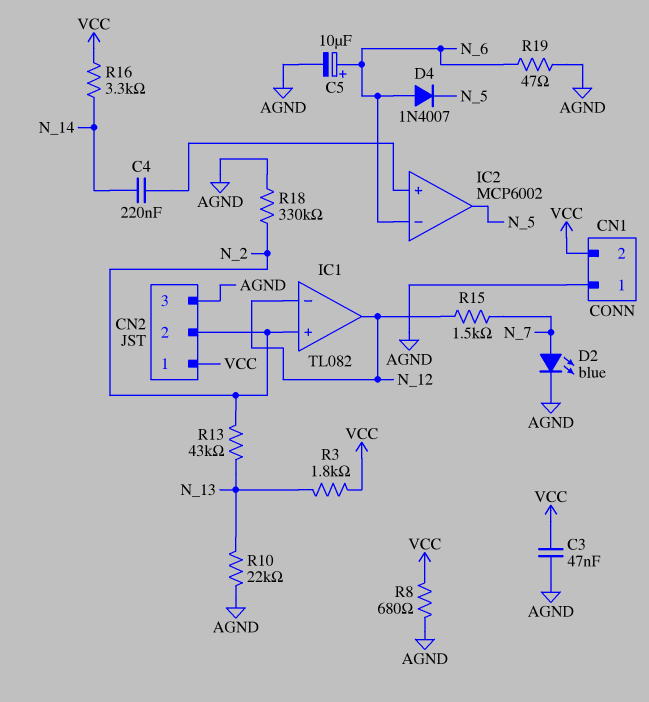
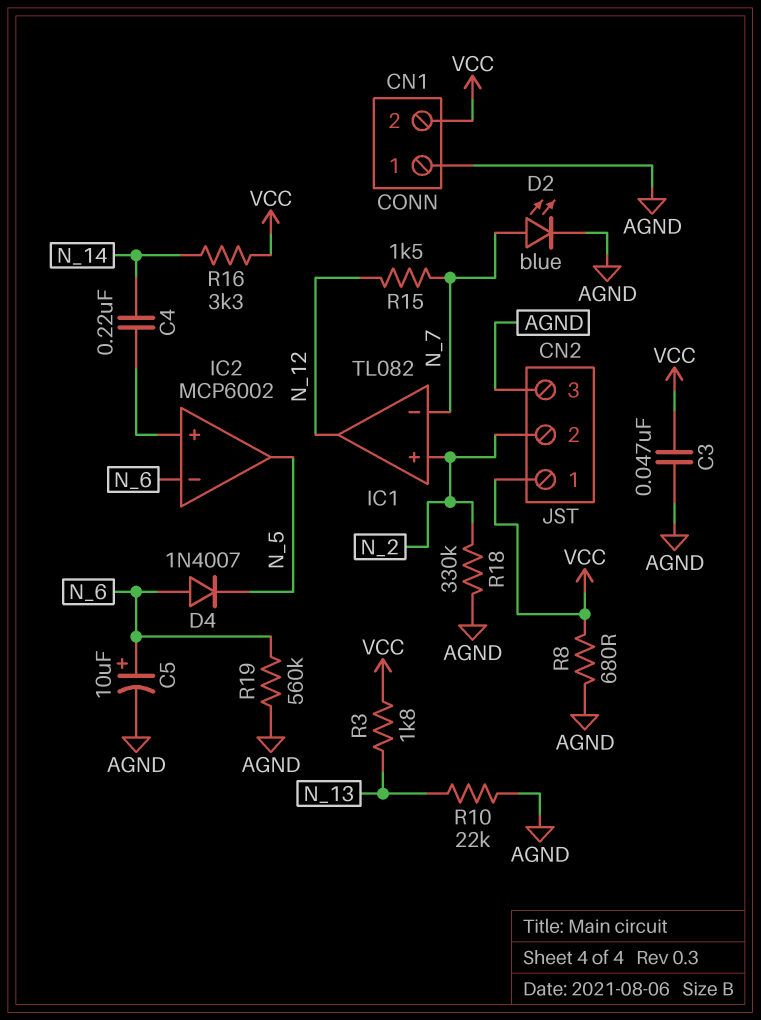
IC1 pin in-: N_12 -> N_7
R13: 43k (N_2, N_13) -> none
R19: 47 (AGND, N_6) -> 560k (AGND, N_6)

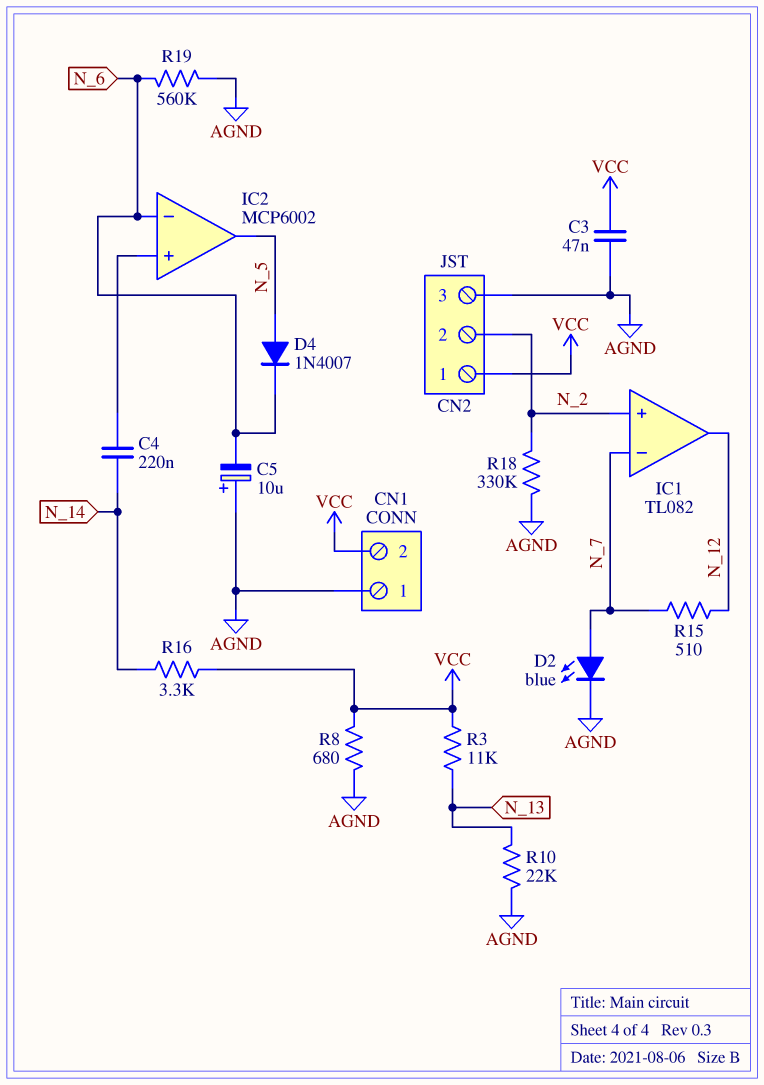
C5: 10uF (plus N_6, minus AGND) -> 10uF (plus AGND, minus N_6)
D4: diode 1N4007 (A N_6, K N_5) -> diode 1N4007 (A N_5, K N_6)
R3: 1.8k (N_13, VCC) -> 11k (N_13, VCC)
R15: 1.5k (N_7, N_12) -> 510 (N_7, N_12)

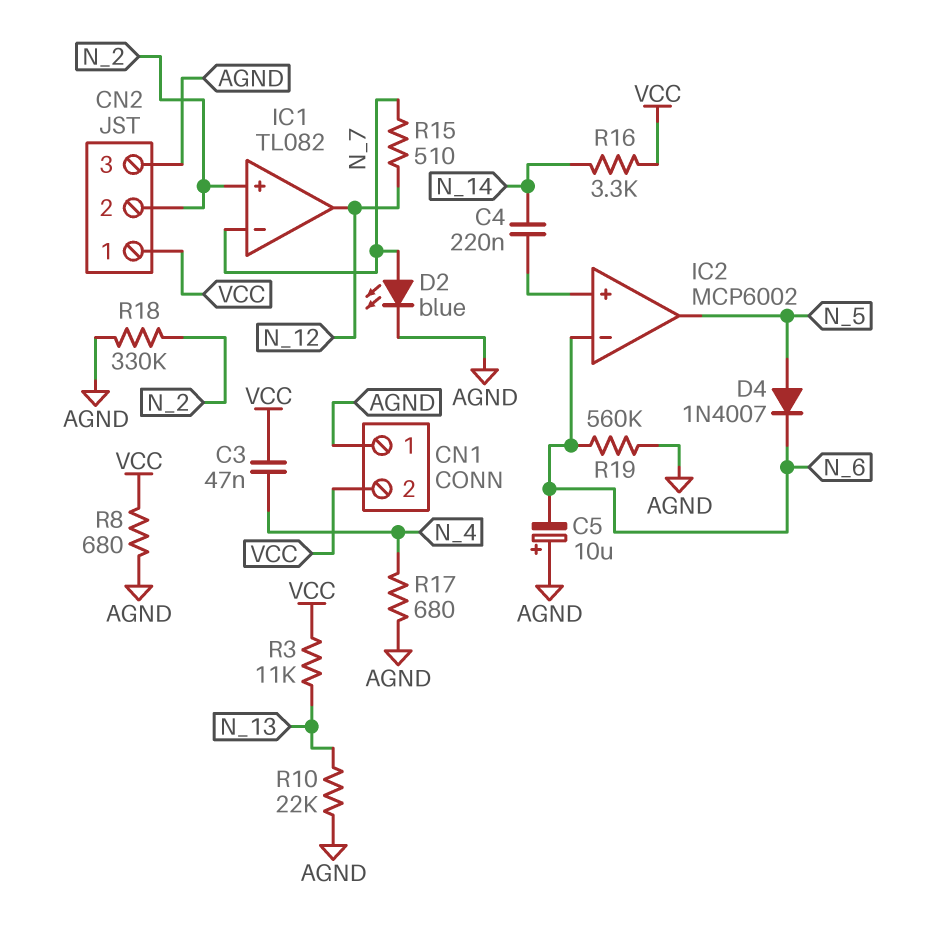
C3: 47nF (AGND, VCC) -> 47nF (N_4, VCC)
R17: none -> 680 (AGND, N_4)

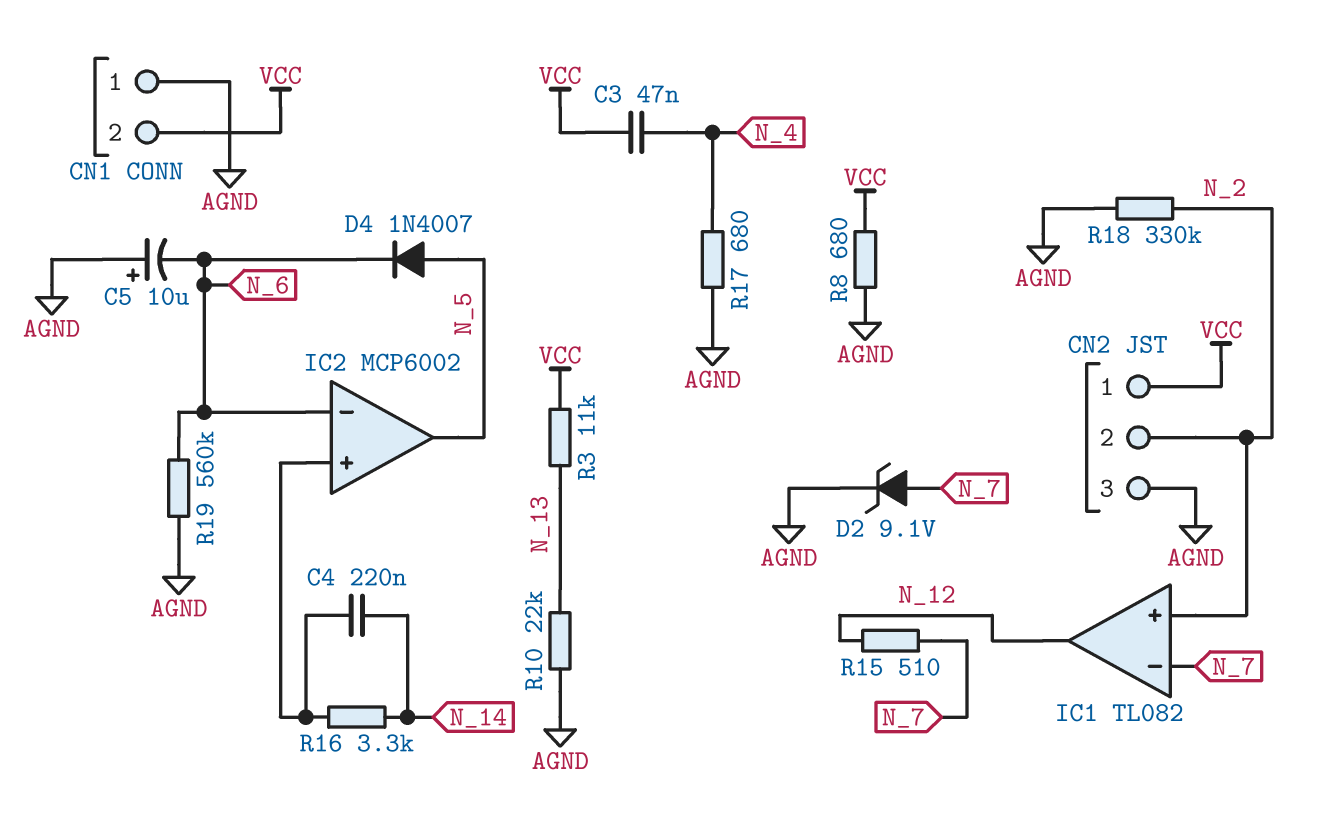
D2: LED blue (A N_7, K AGND) -> zener 9.1V (A N_7, K AGND)
R16: 3.3k (N_14, VCC) -> 3.3k (IC2/in+, N_14)

